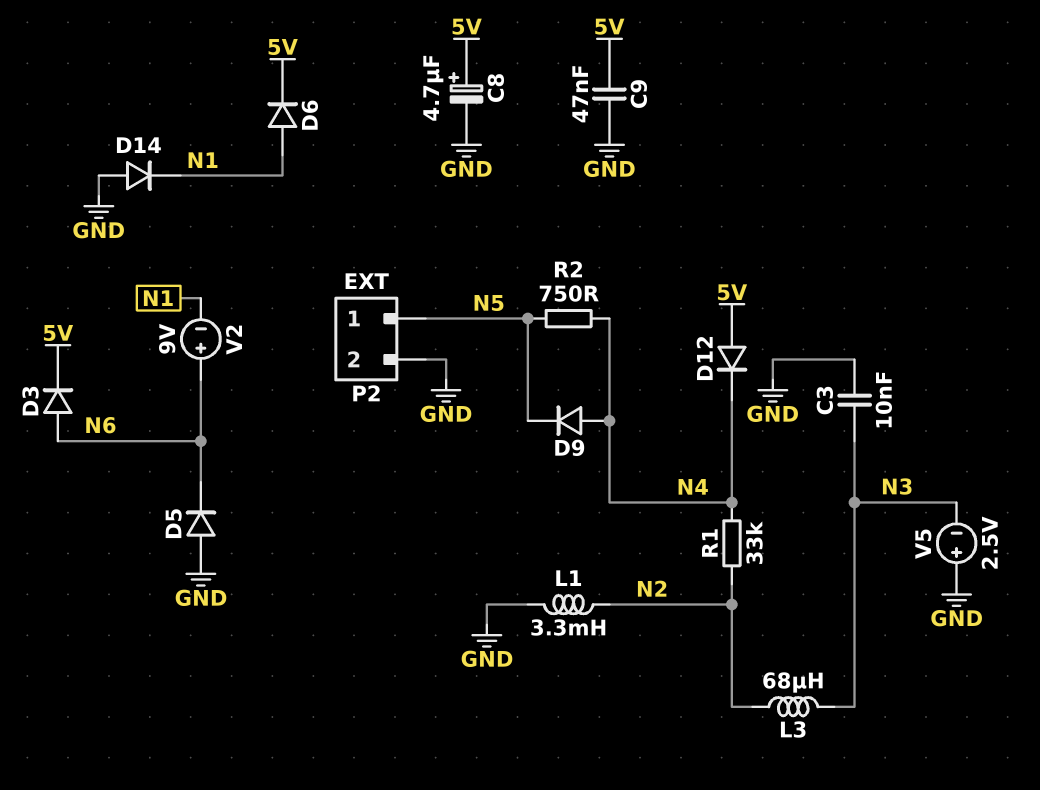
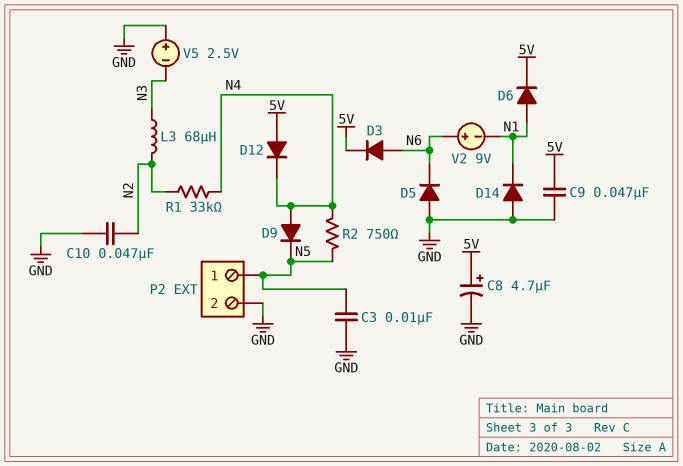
C3: 10nF (GND, N3) -> 10nF (GND, N5)
C10: none -> 47nF (GND, N2)
L1: 3.3mH (GND, N2) -> none

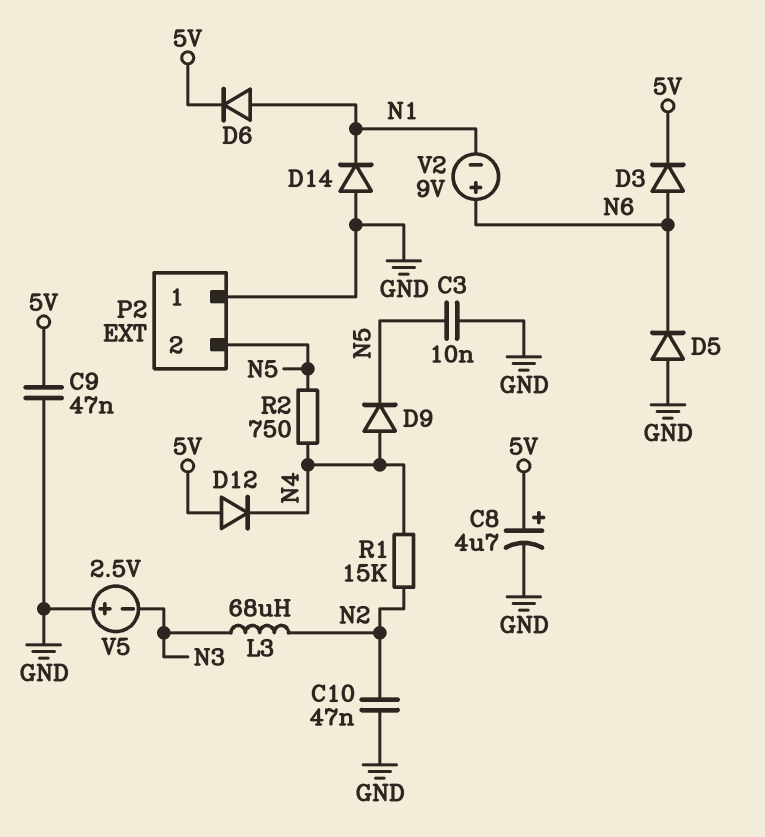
P2 pin 1: N5 -> GND
P2 pin 2: GND -> N5
R1: 33k (N2, N4) -> 15k (N2, N4)

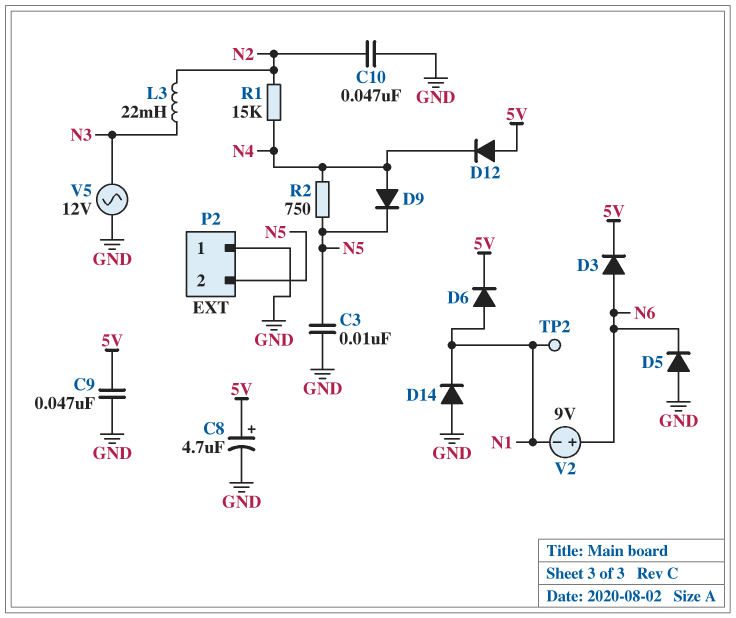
L3: 68uH (N2, N3) -> 22mH (N2, N3)
TP2: none -> test point (N1)
V5: 2.5V (plus GND, minus N3) -> AC 12V (GND, N3)

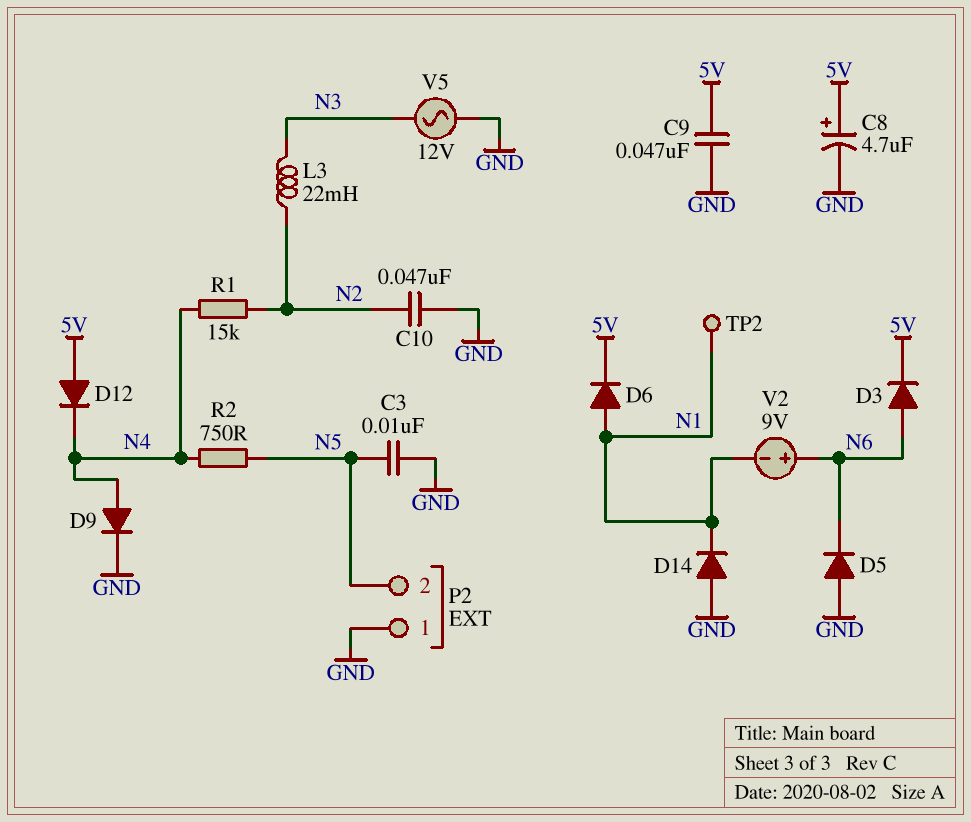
D9: diode (A N4, K N5) -> diode (A N4, K GND)

